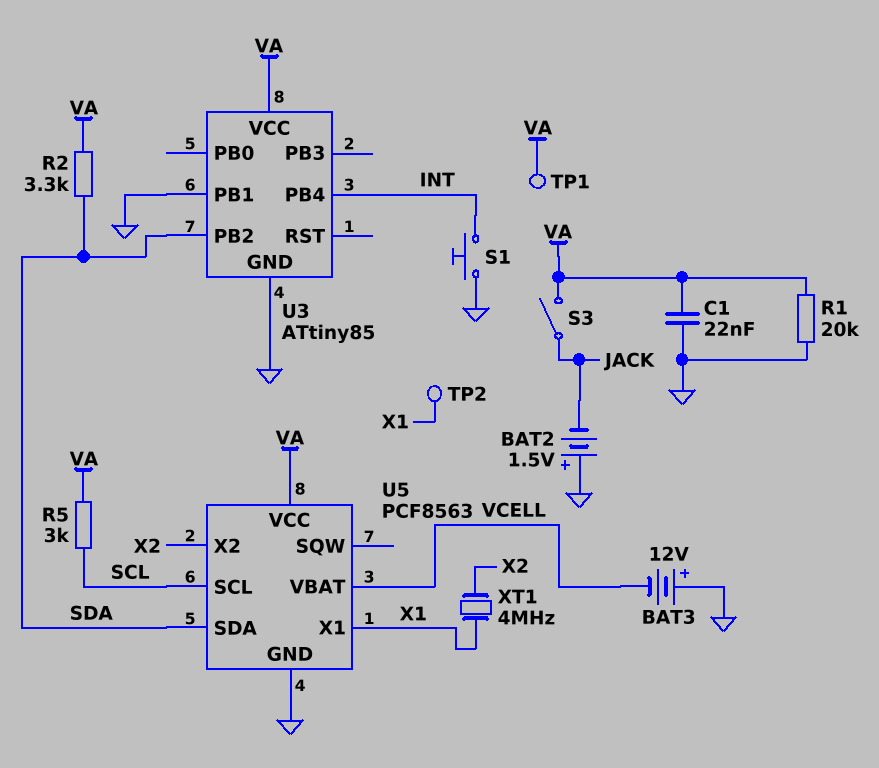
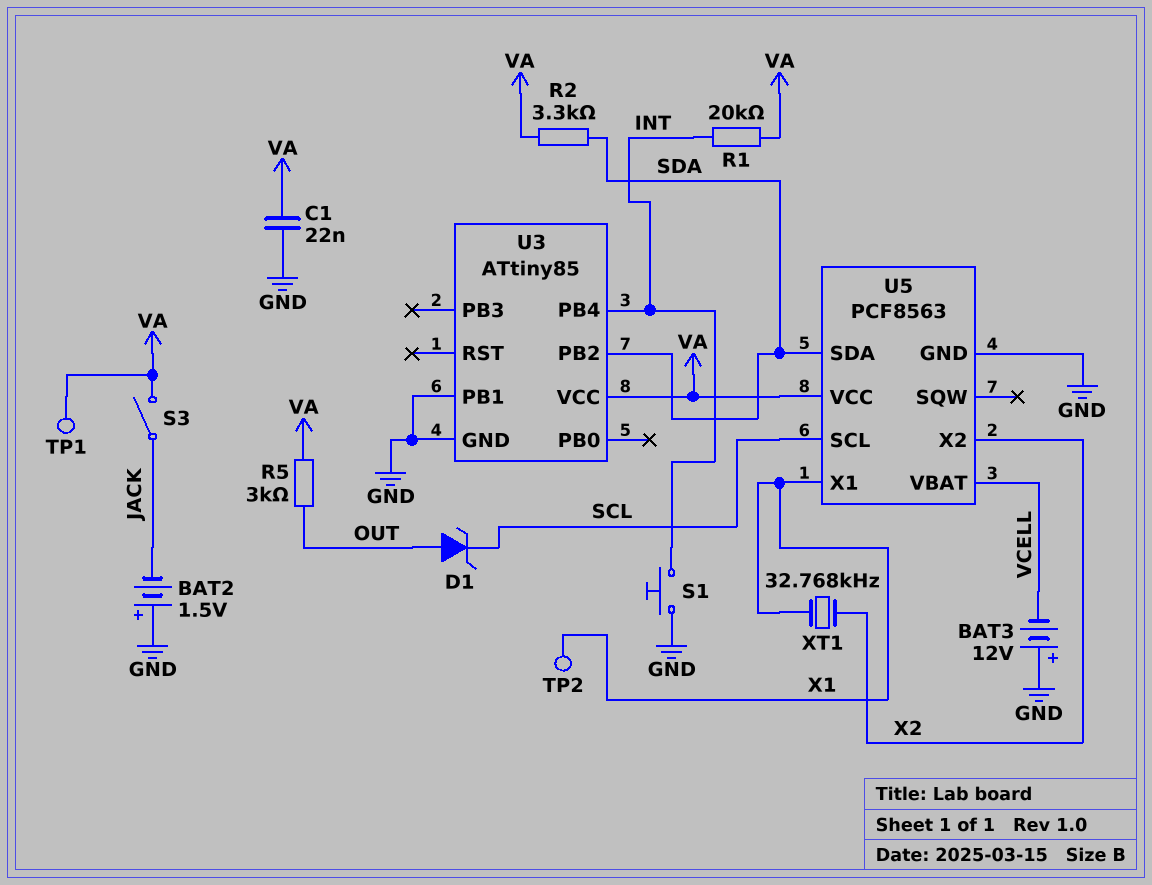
D1: none -> zener (A OUT, K SCL)
R1: 20k (GND, VA) -> 20k (INT, VA)
R5: 3k (SCL, VA) -> 3k (OUT, VA)
XT1: 4MHz (X1, X2) -> 32.768kHz (X1, X2)

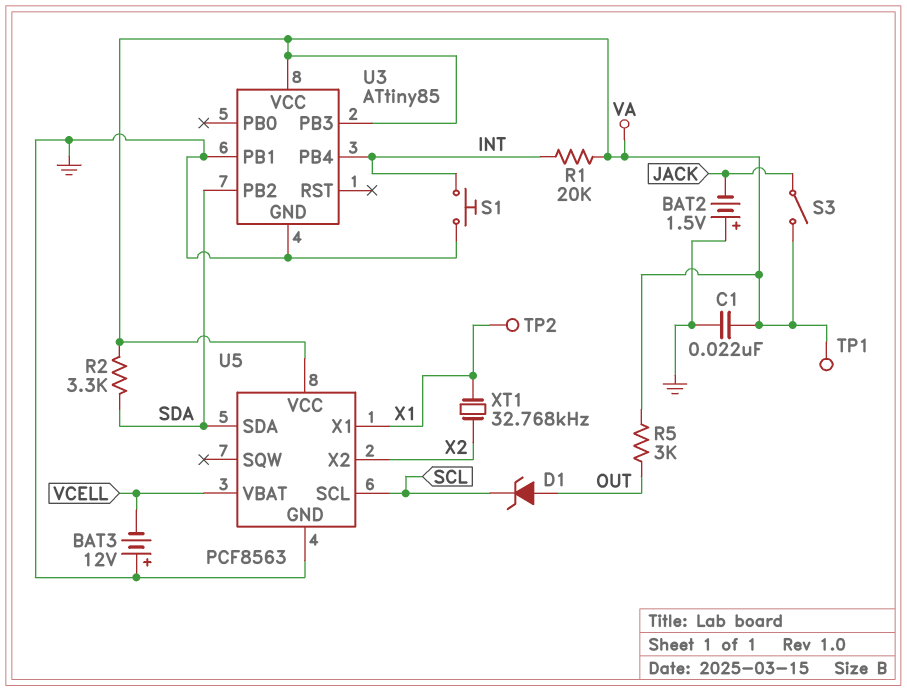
U3 pin PB3: none -> VA

